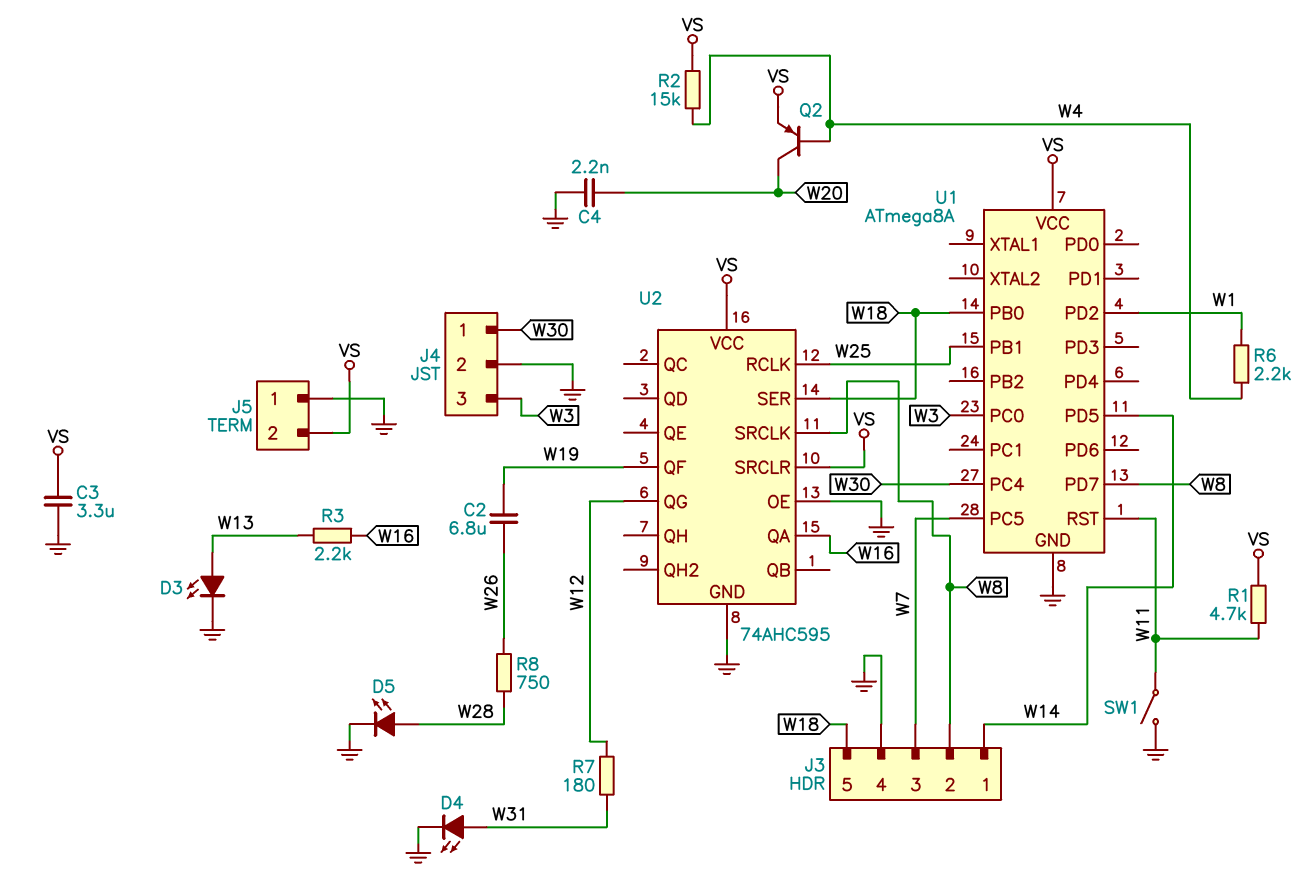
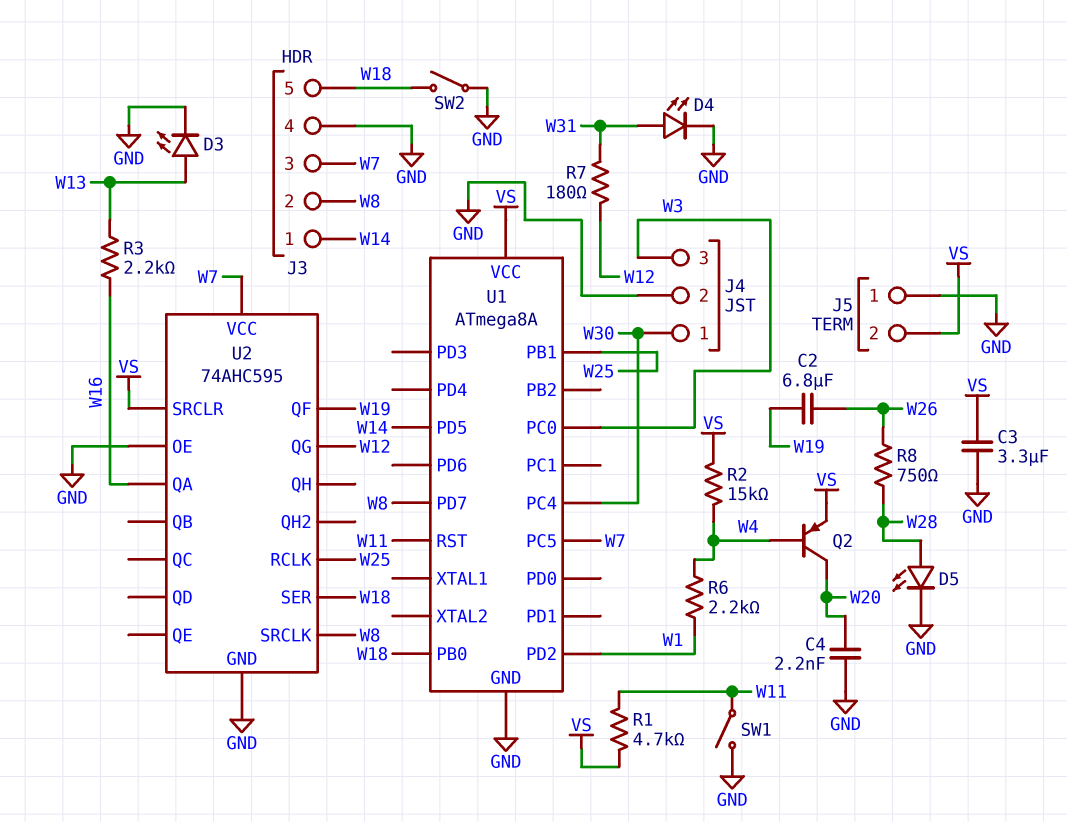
SW2: none -> switch (GND, W18)
U2 pin VCC: VS -> W7

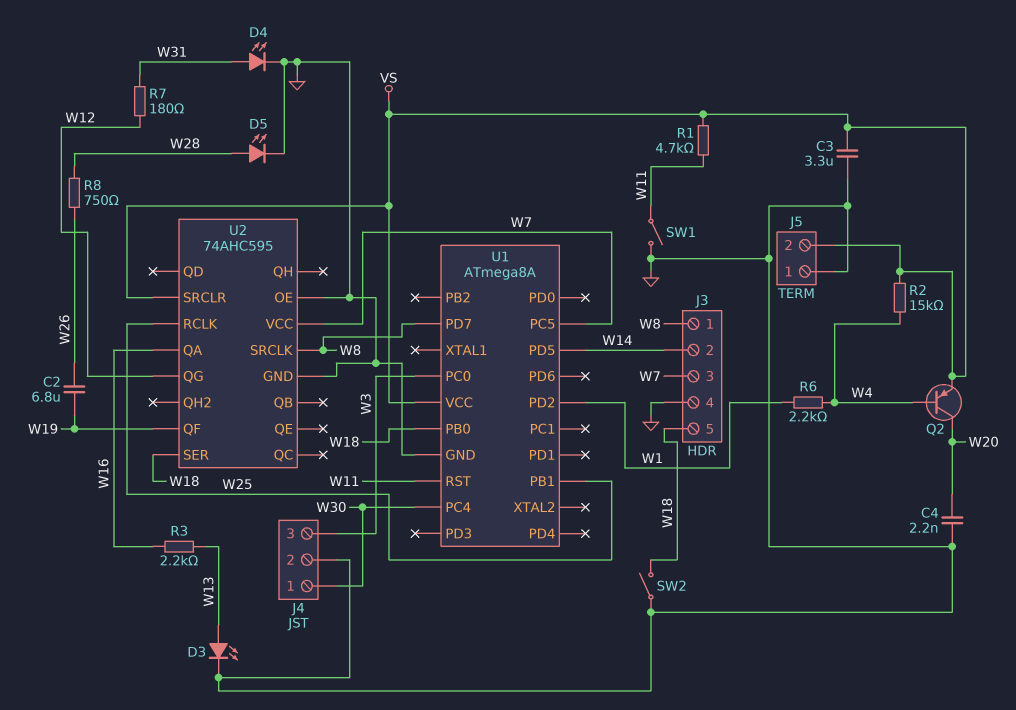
J3 pin 1: W14 -> W8
J3 pin 2: W8 -> W14

